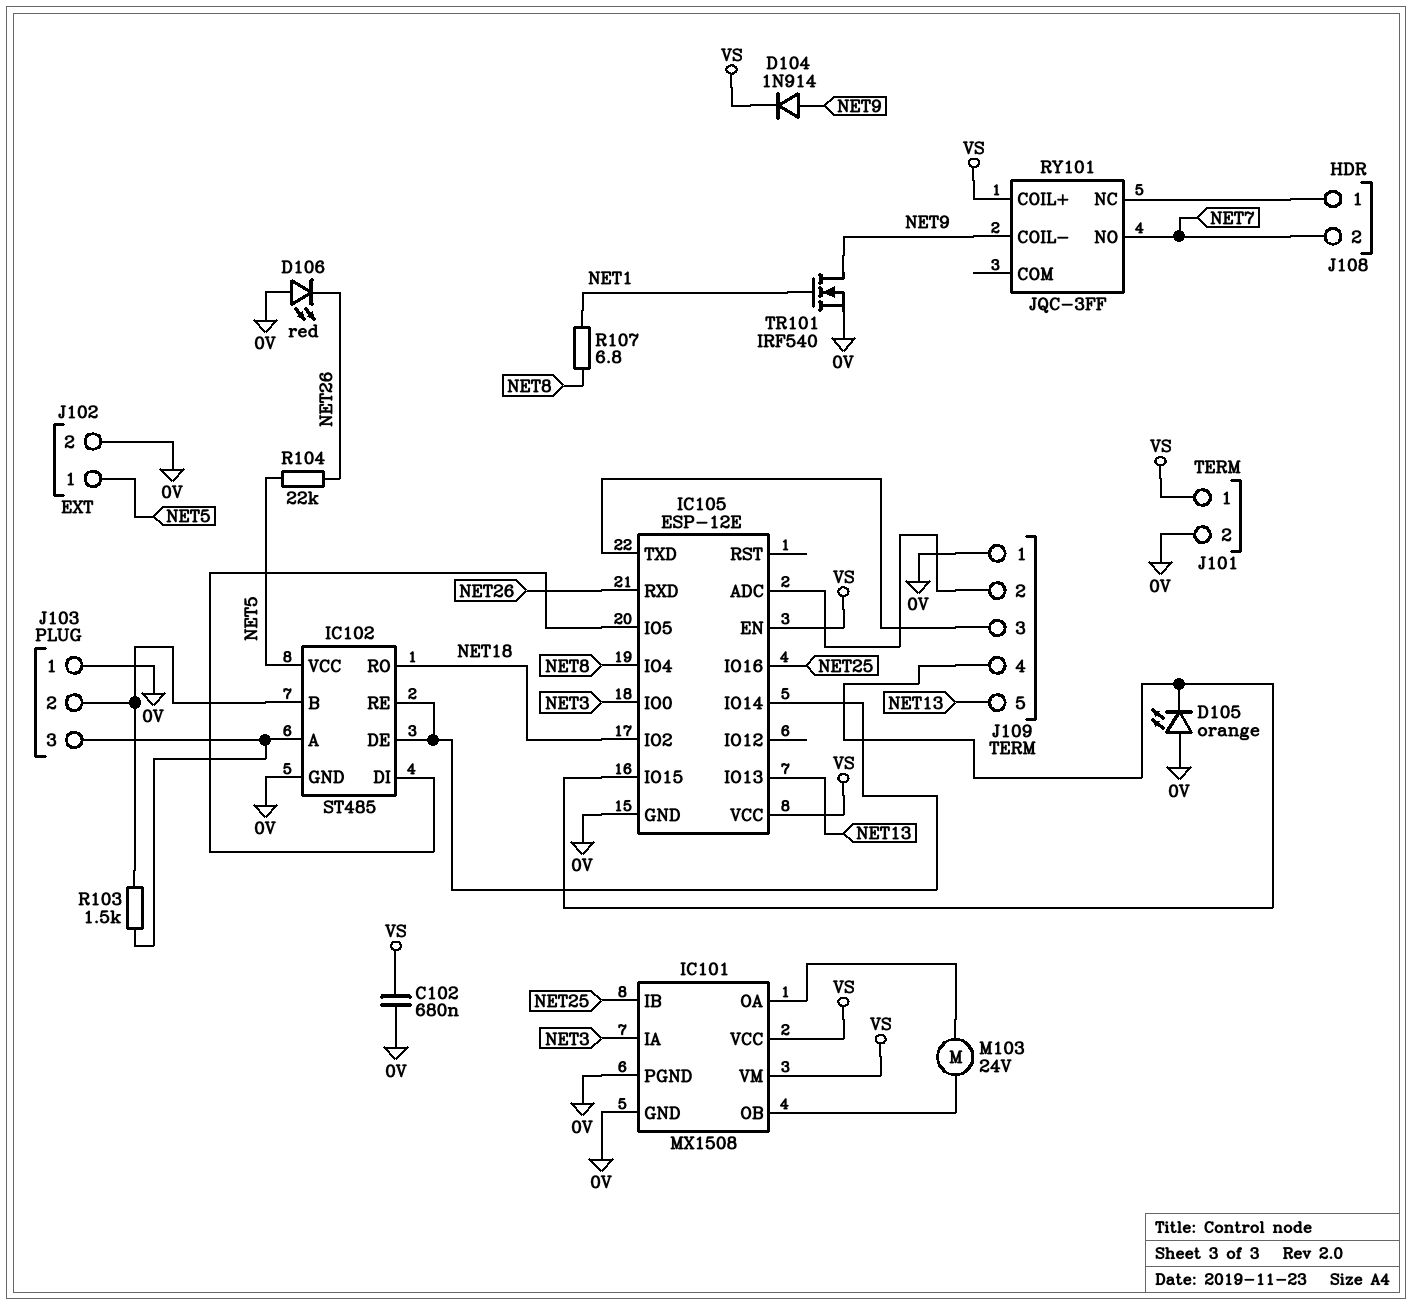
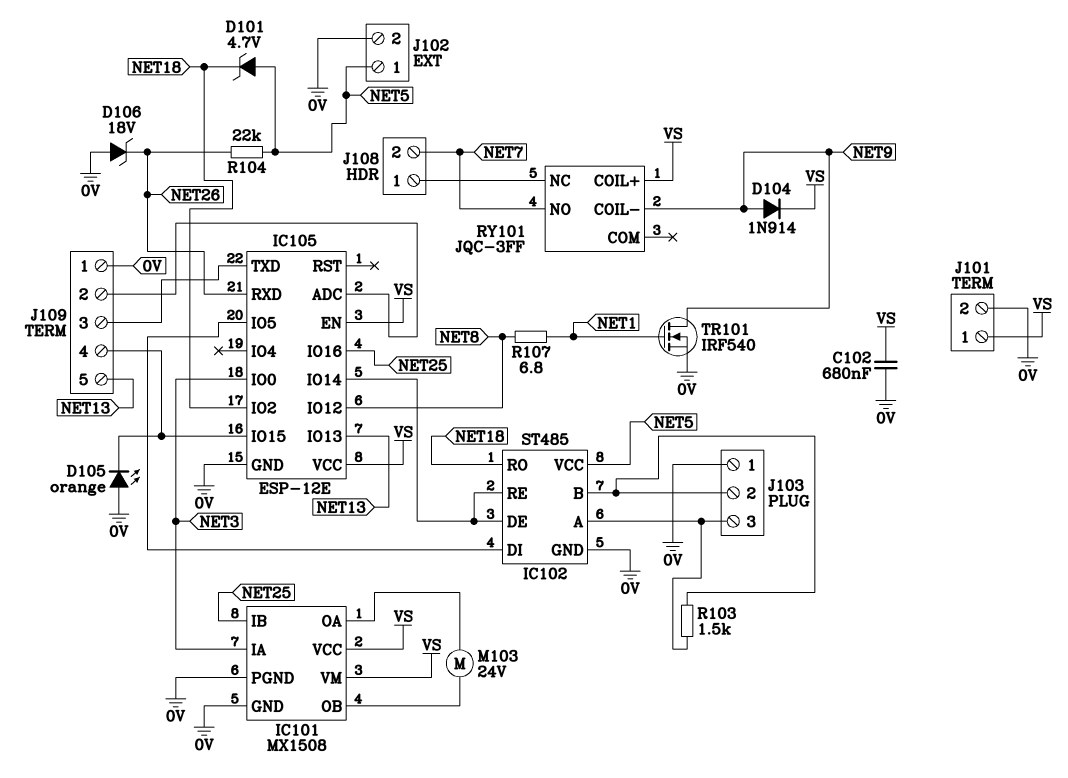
D101: none -> zener 4.7V (A NET5, K NET18)
D106: LED red (A 0V, K NET26) -> zener 18V (A 0V, K NET26)
IC105 pin IO4: NET8 -> none
IC105 pin IO12: none -> NET8

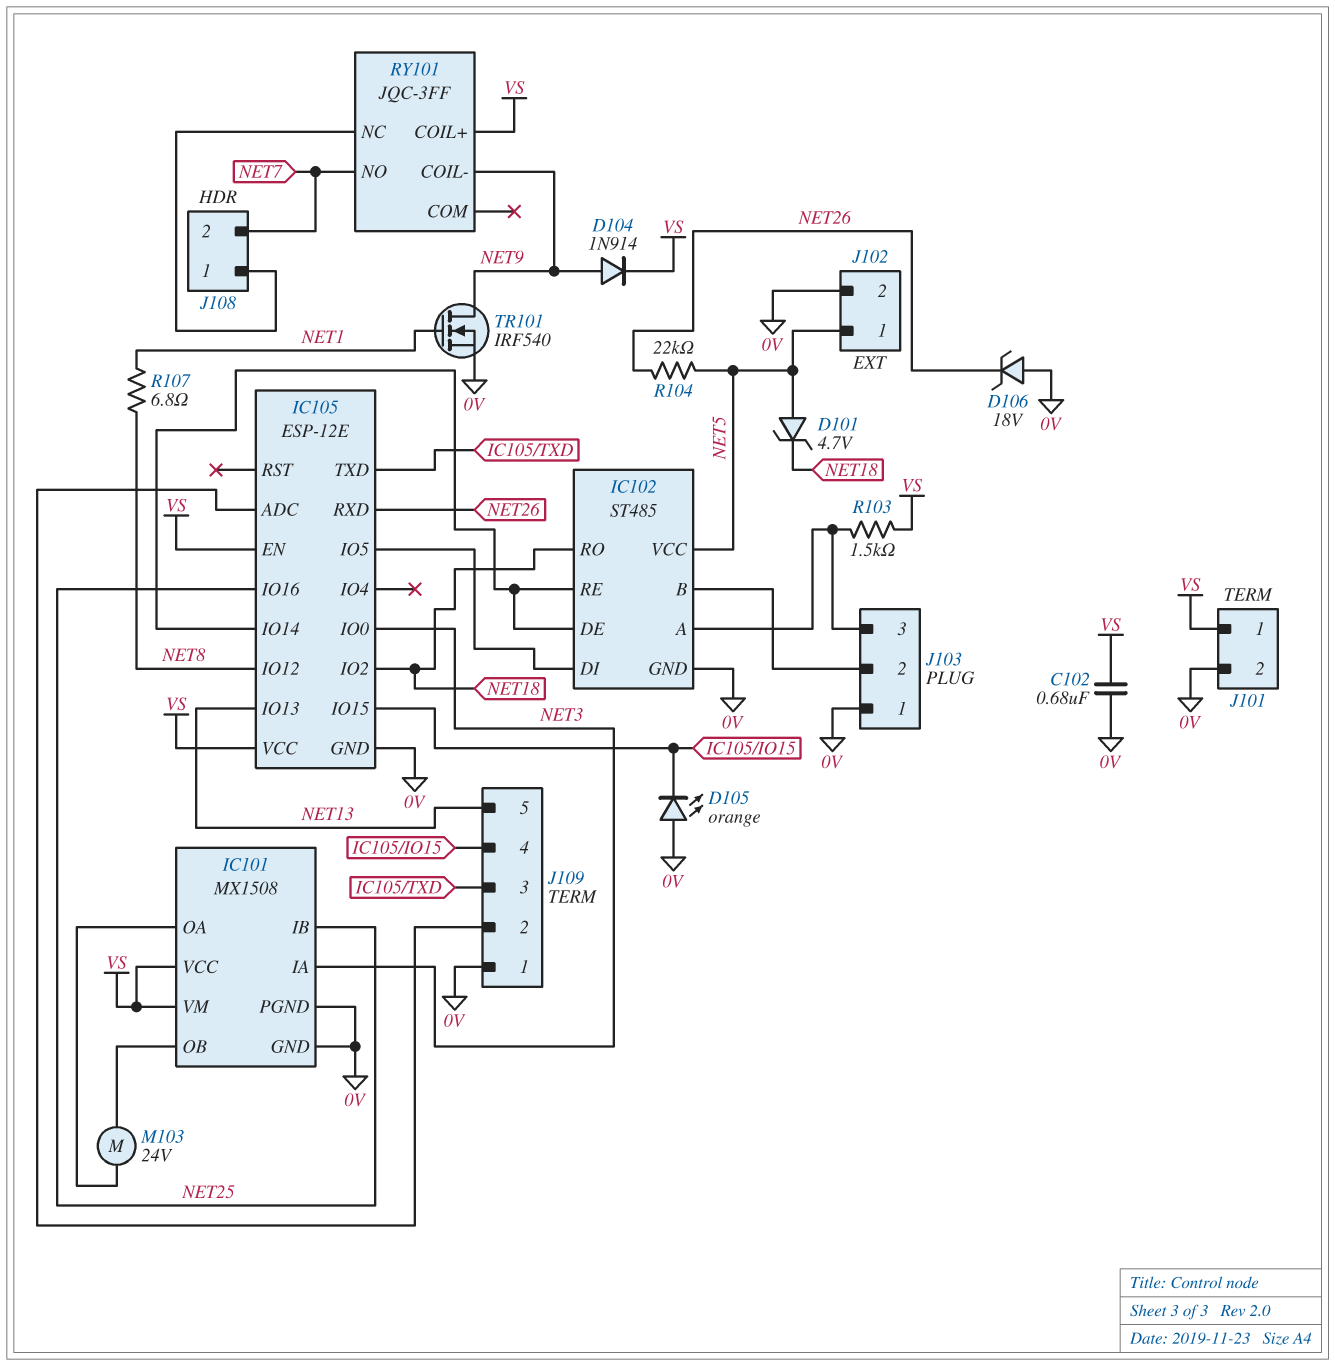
R103: 1.5k (IC102/A, IC102/B) -> 1.5k (IC102/A, VS)

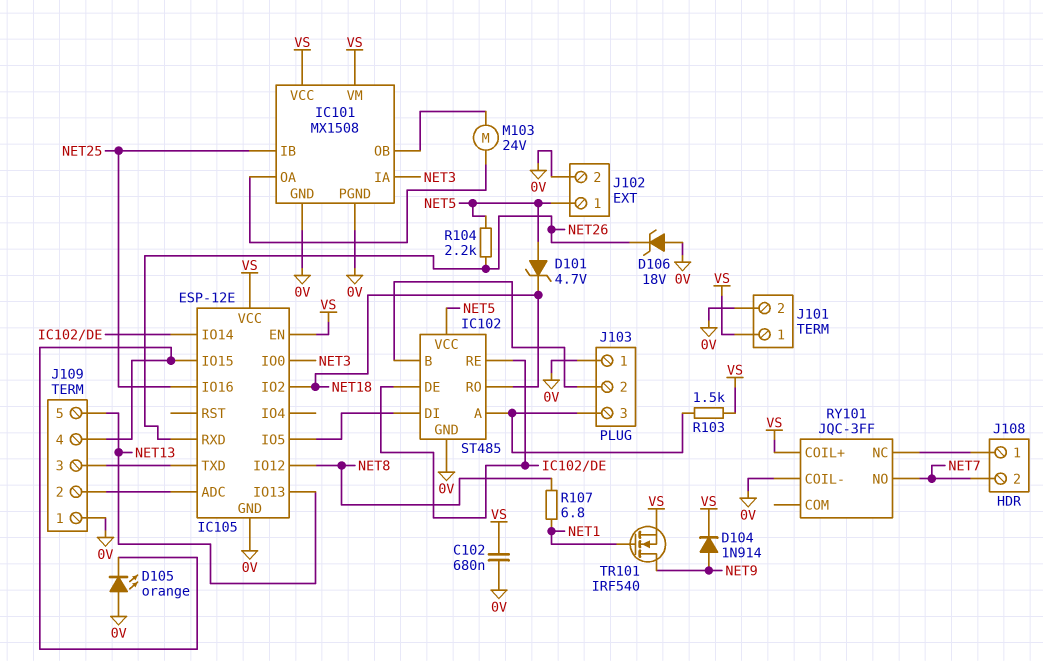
R104: 22k (NET5, NET26) -> 2.2k (NET5, NET26)
RY101 pin COIL-: NET9 -> 0V
TR101: NMOS IRF540 (G NET1, D NET9, S 0V) -> NMOS IRF540 (G NET1, D NET9, S VS)

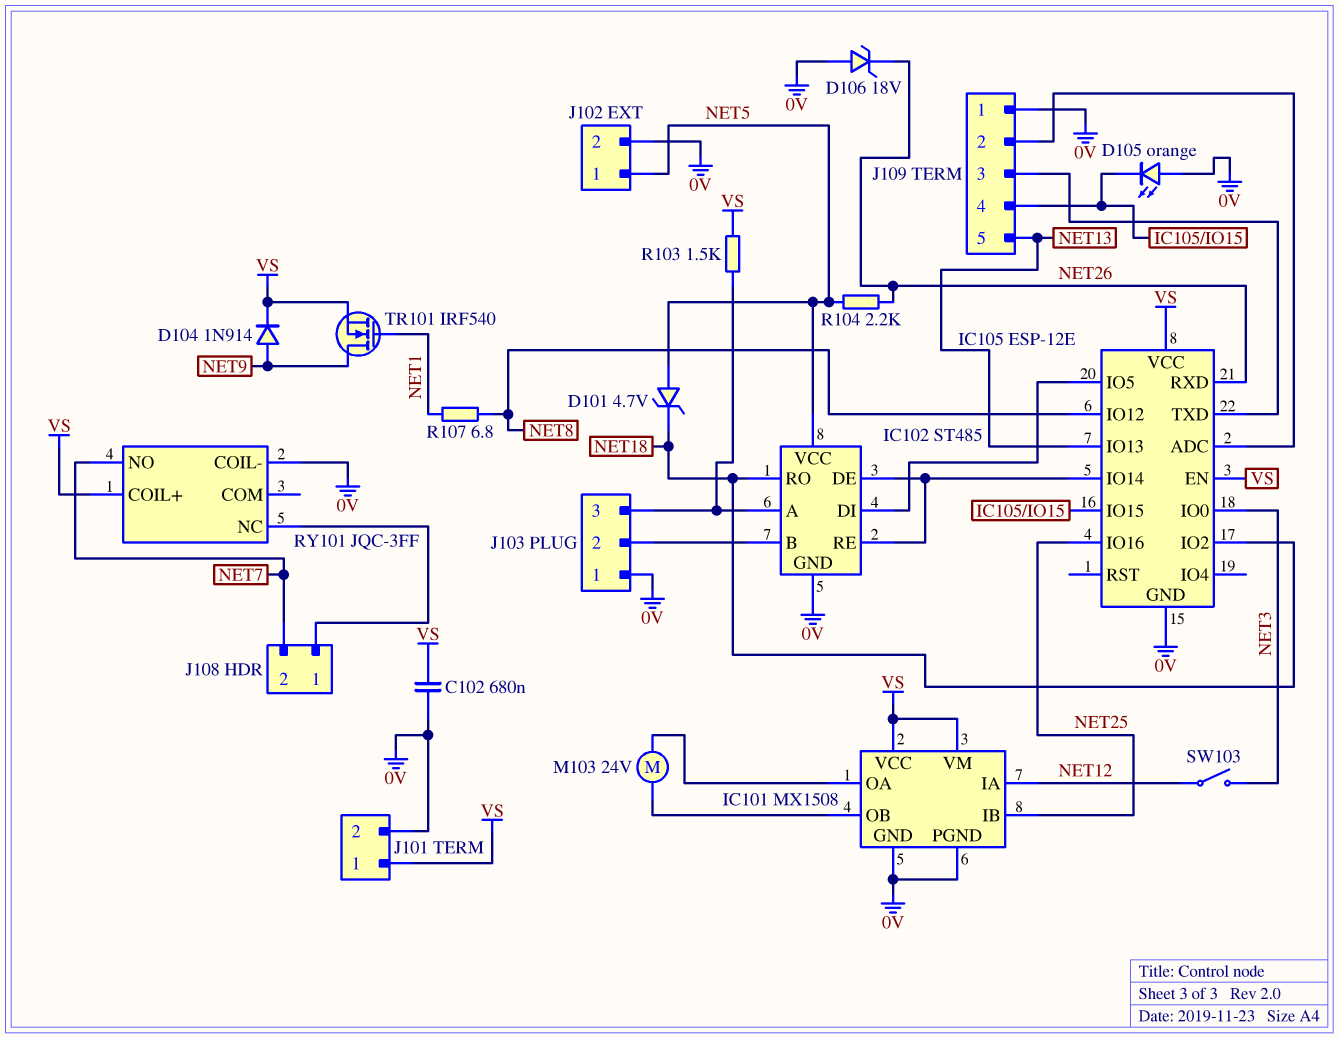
IC101 pin IA: NET3 -> NET12
SW103: none -> switch (NET3, NET12)

